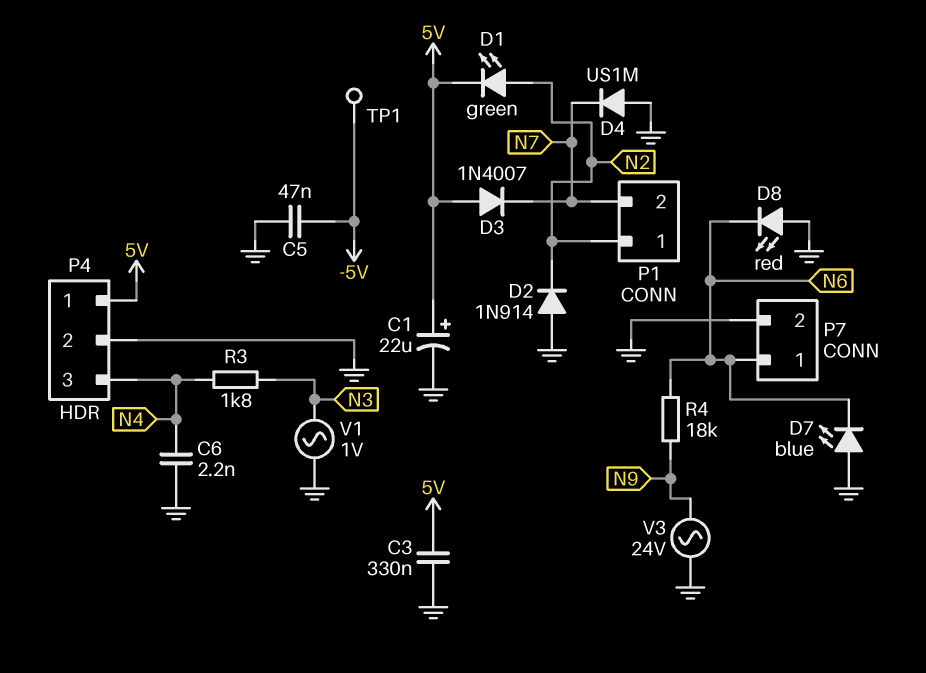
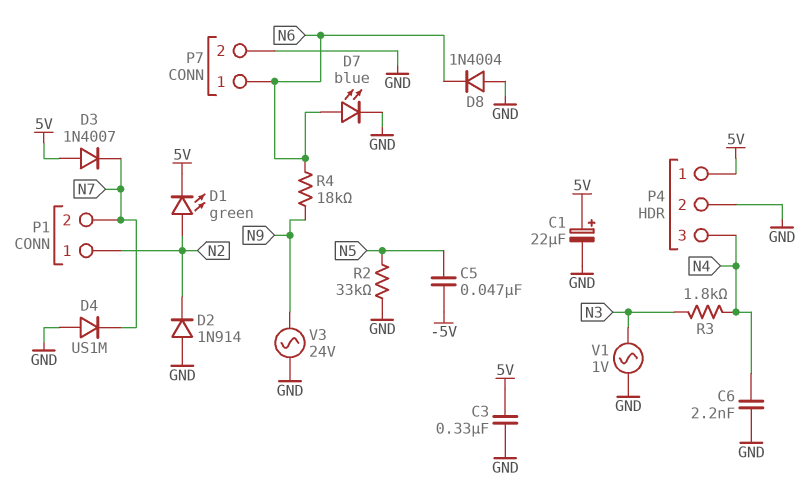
C5: 47nF (-5V, GND) -> 47nF (-5V, N5)
D7: LED blue (A GND, K N6) -> LED blue (A N6, K GND)
D8: LED red (A GND, K N6) -> diode 1N4004 (A GND, K N6)
R2: none -> 33k (GND, N5)
TP1: test point (-5V) -> none

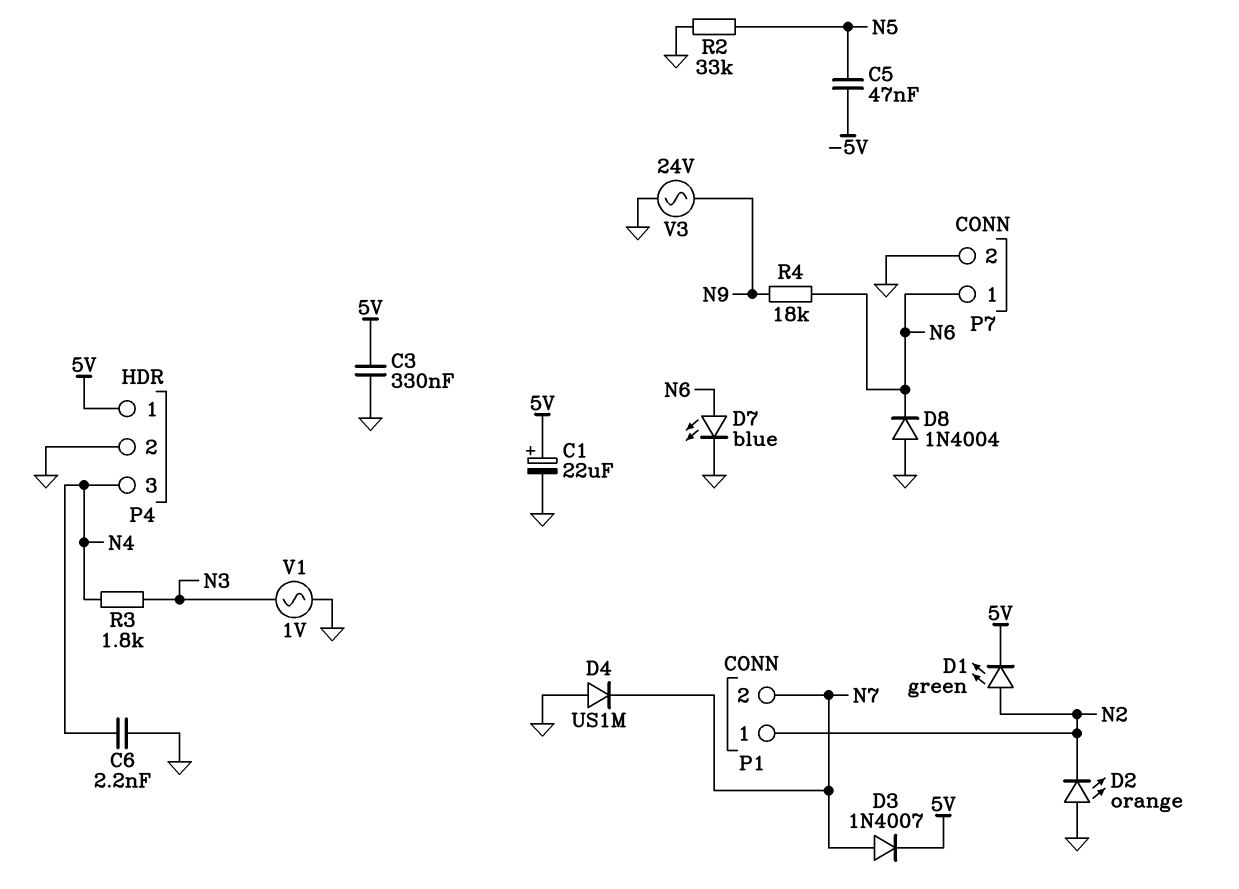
D2: diode 1N914 (A GND, K N2) -> LED orange (A GND, K N2)
D3: diode 1N4007 (A 5V, K N7) -> diode 1N4007 (A N7, K 5V)

